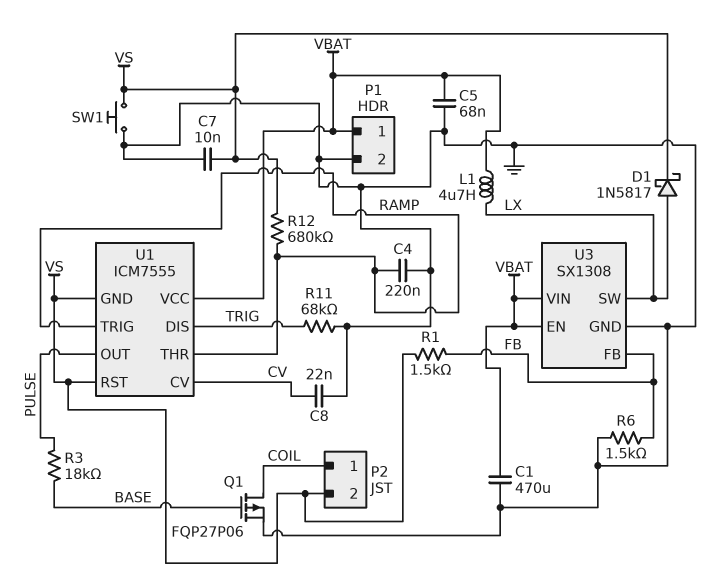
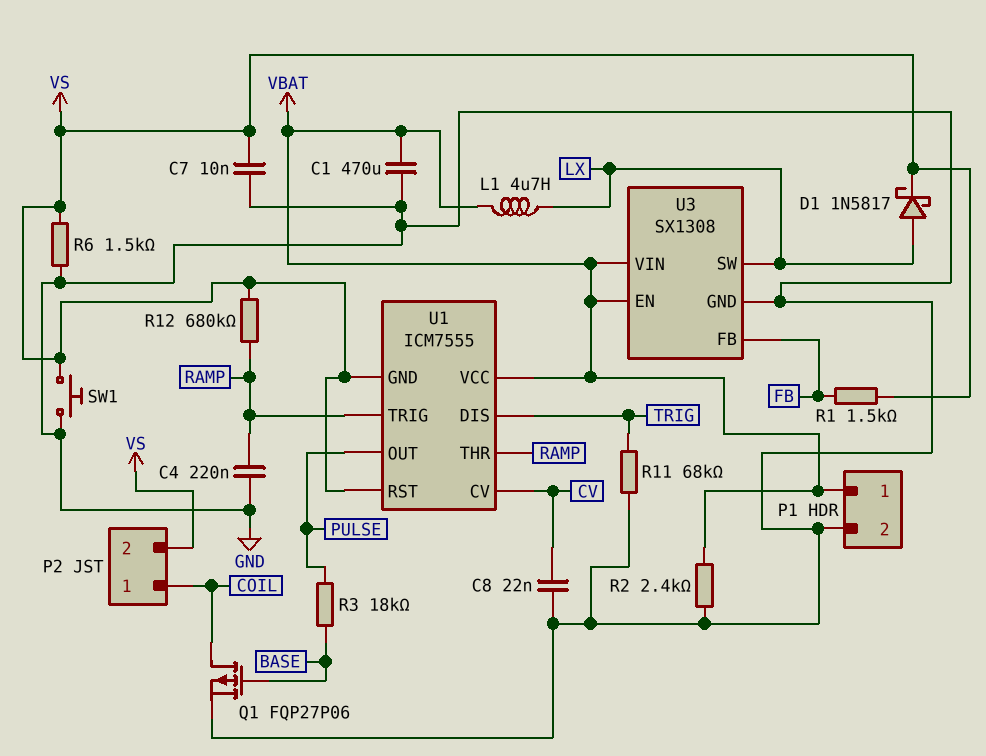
C5: 68nF (GND, VBAT) -> none
R2: none -> 2.4k (GND, VBAT)
R6: 1.5k (FB, GND) -> 1.5k (GND, VS)

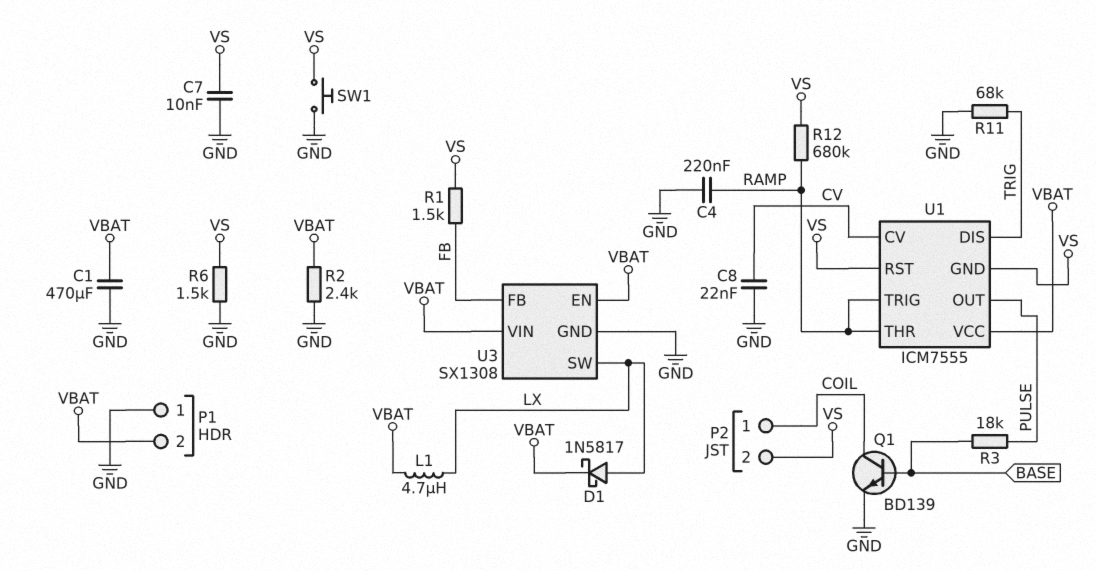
D1: schottky 1N5817 (A LX, K VS) -> schottky 1N5817 (A LX, K VBAT)
P1 pin 1: VBAT -> GND
P1 pin 2: GND -> VBAT
Q1: PMOS FQP27P06 (G BASE, D COIL, S GND) -> NPN BD139 (B BASE, C COIL, E GND)

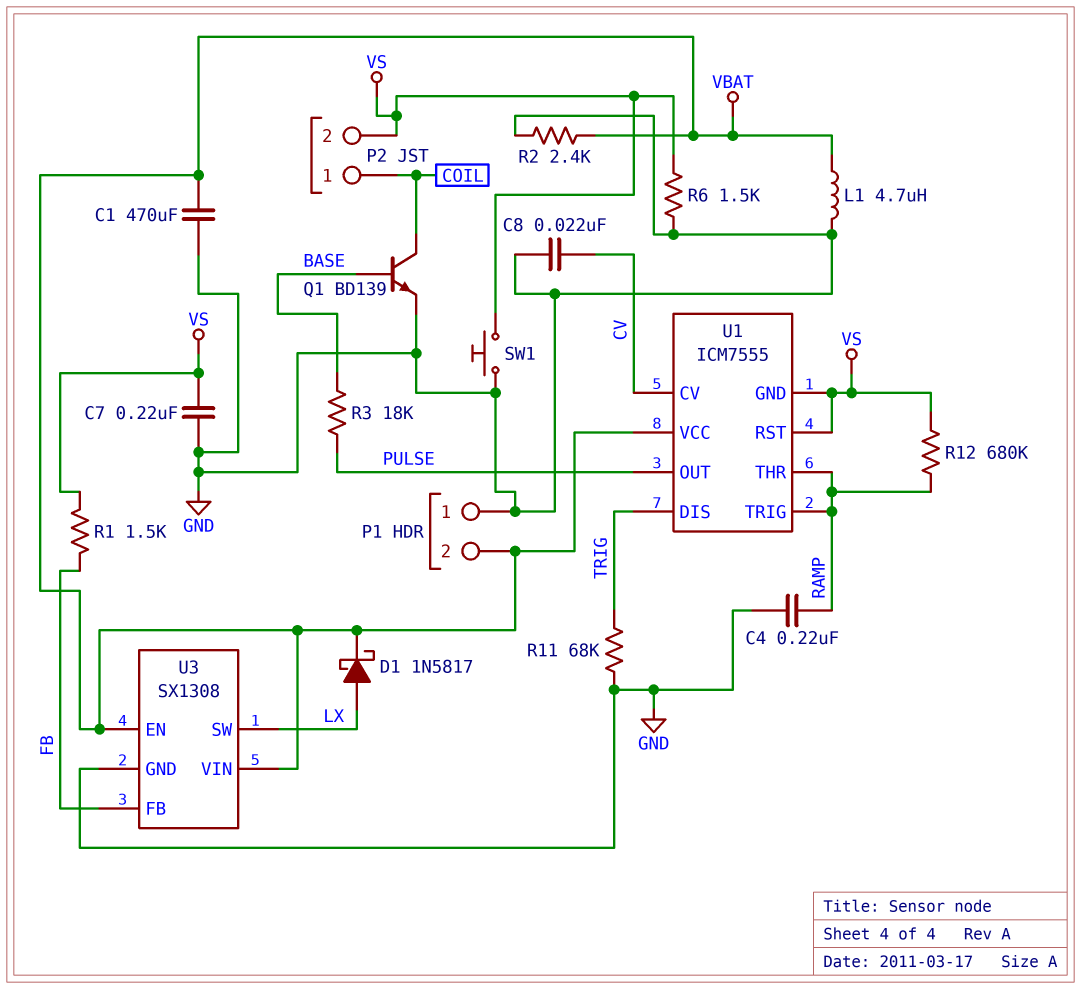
C7: 10nF (GND, VS) -> 220nF (GND, VS)
L1: 4.7uH (LX, VBAT) -> 4.7uH (GND, VBAT)

